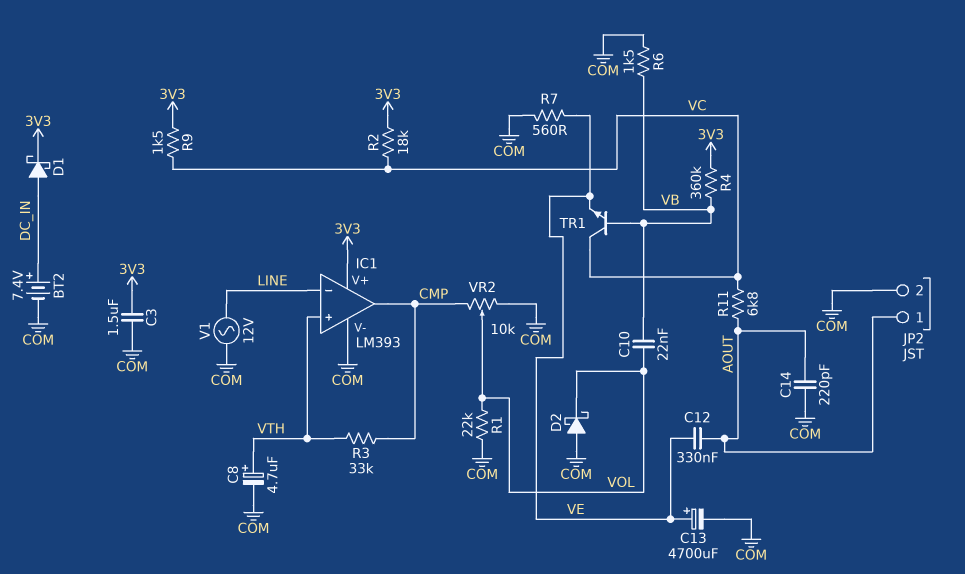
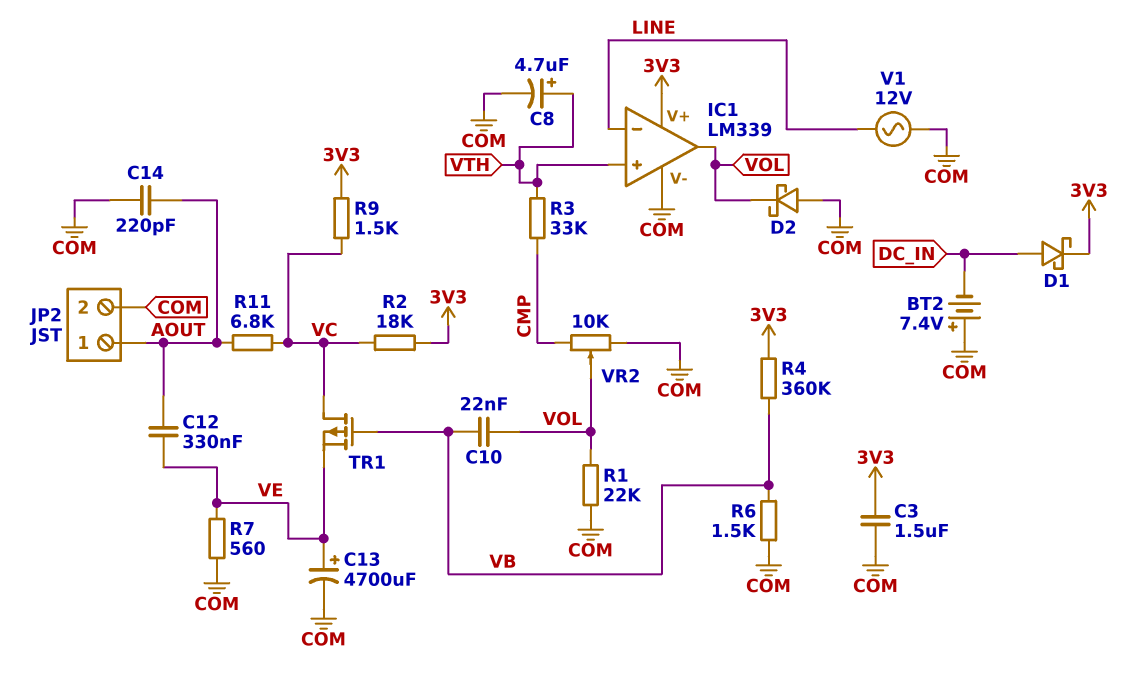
BT2: 7.4V (plus DC_IN, minus COM) -> 7.4V (plus COM, minus DC_IN)
IC1: LM393 -> LM339
IC1 pin out: CMP -> VOL
TR1: NPN (B VB, C VC, E VE) -> PMOS (G VB, D VC, S VE)

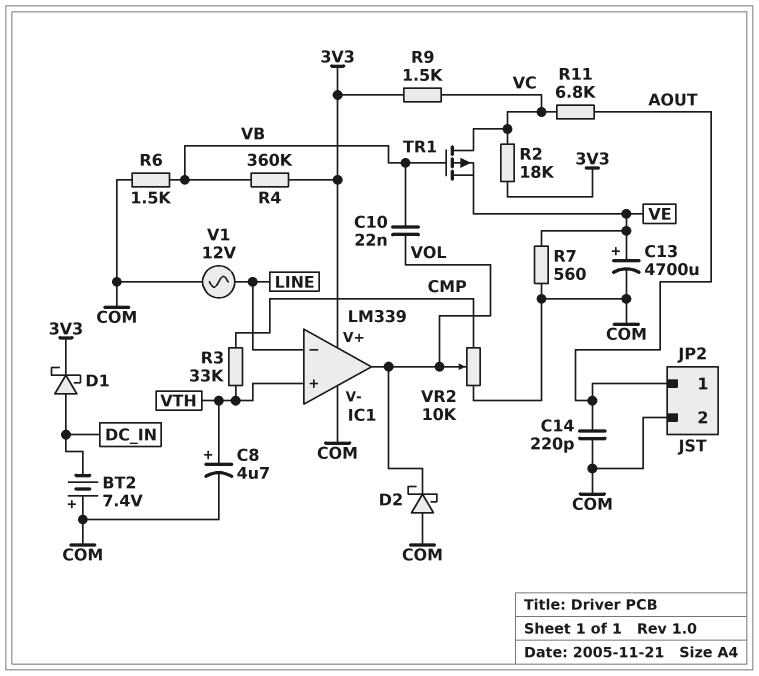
C3: 1.5uF (3V3, COM) -> none
C12: 330nF (AOUT, VE) -> none
R1: 22k (COM, VOL) -> none

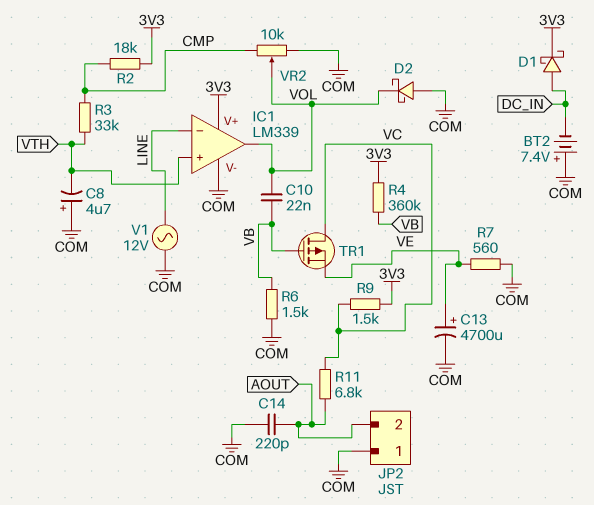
C8: 4.7uF (plus VTH, minus COM) -> 4.7uF (plus COM, minus VTH)
JP2 pin 1: AOUT -> COM
JP2 pin 2: COM -> AOUT
R2: 18k (3V3, VC) -> 18k (3V3, CMP)

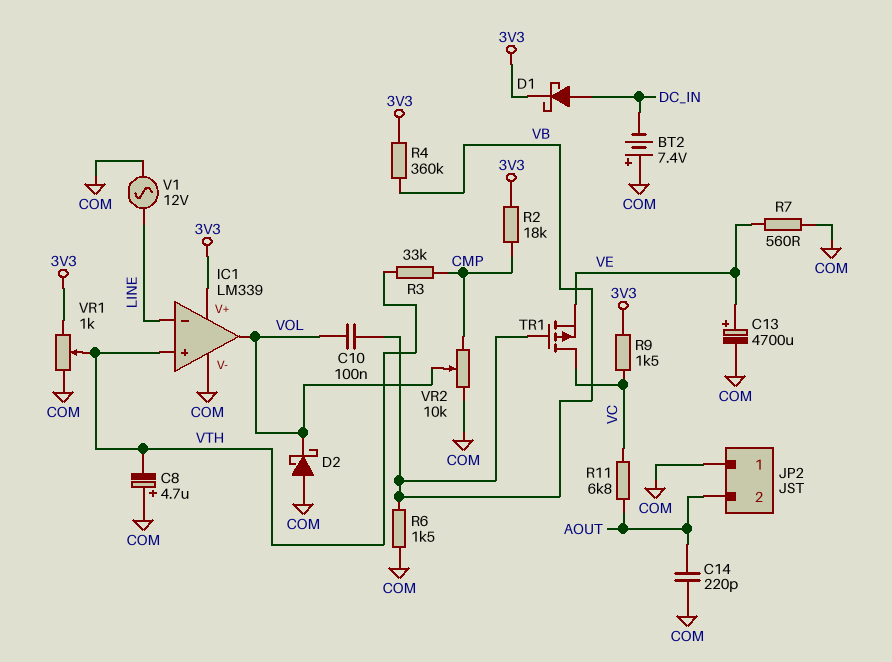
C10: 22nF (VB, VOL) -> 100nF (VB, VOL)
VR1: none -> 1k (3V3, COM, wiper VTH)

